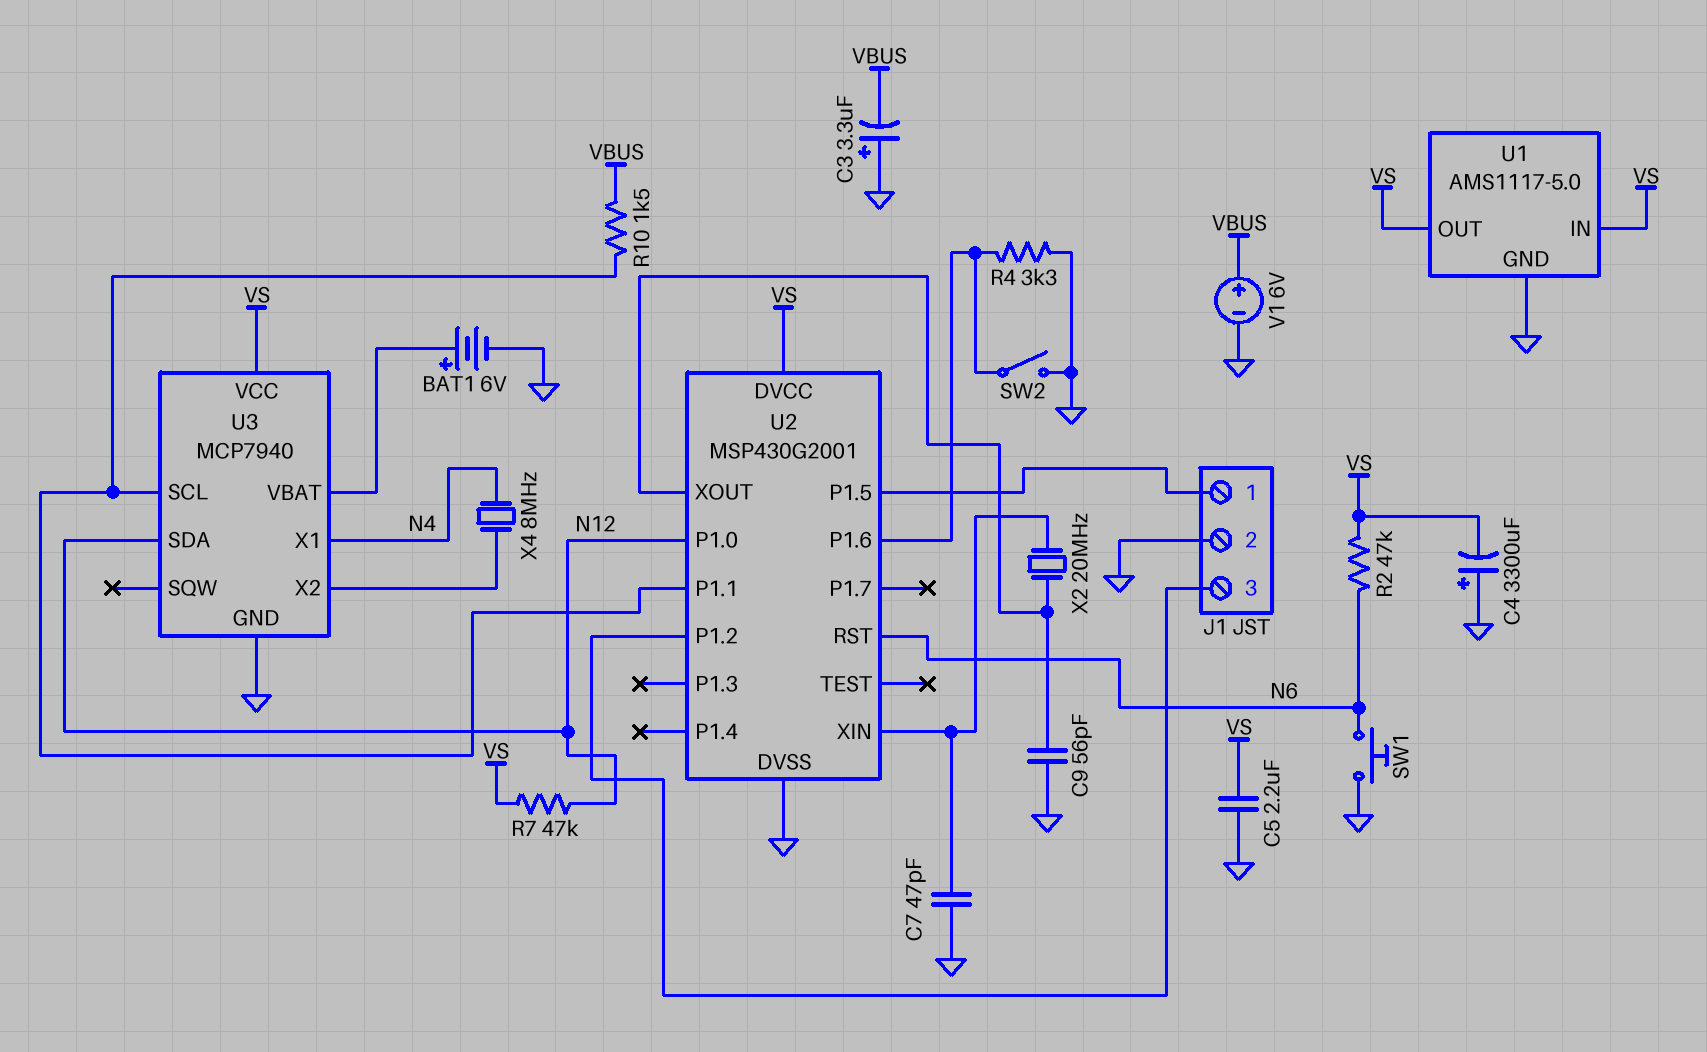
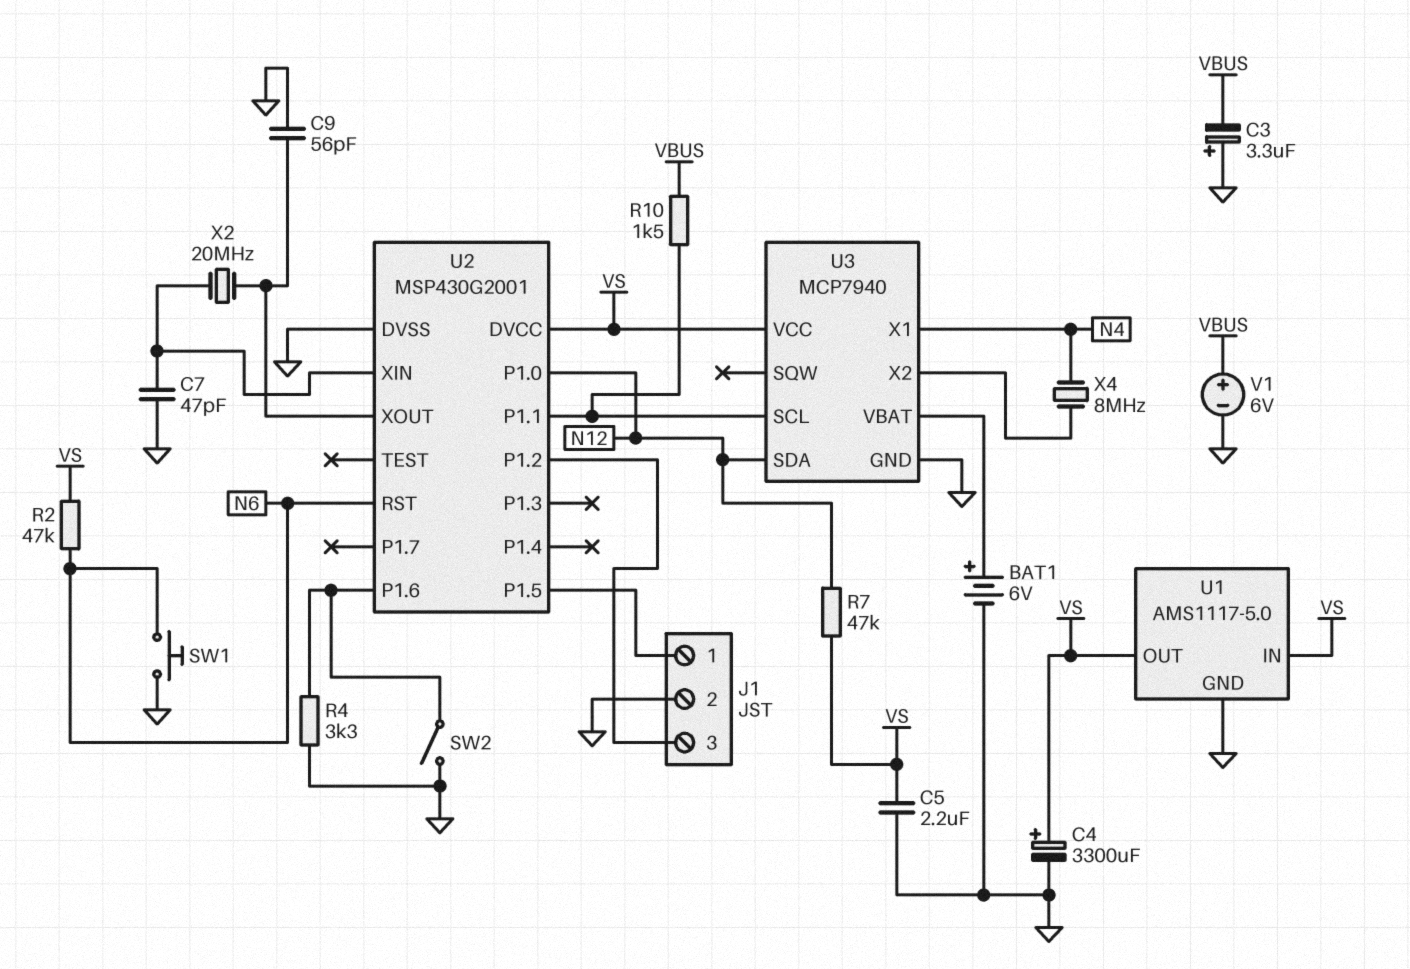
C4: 3300uF (plus GND, minus VS) -> 3300uF (plus VS, minus GND)

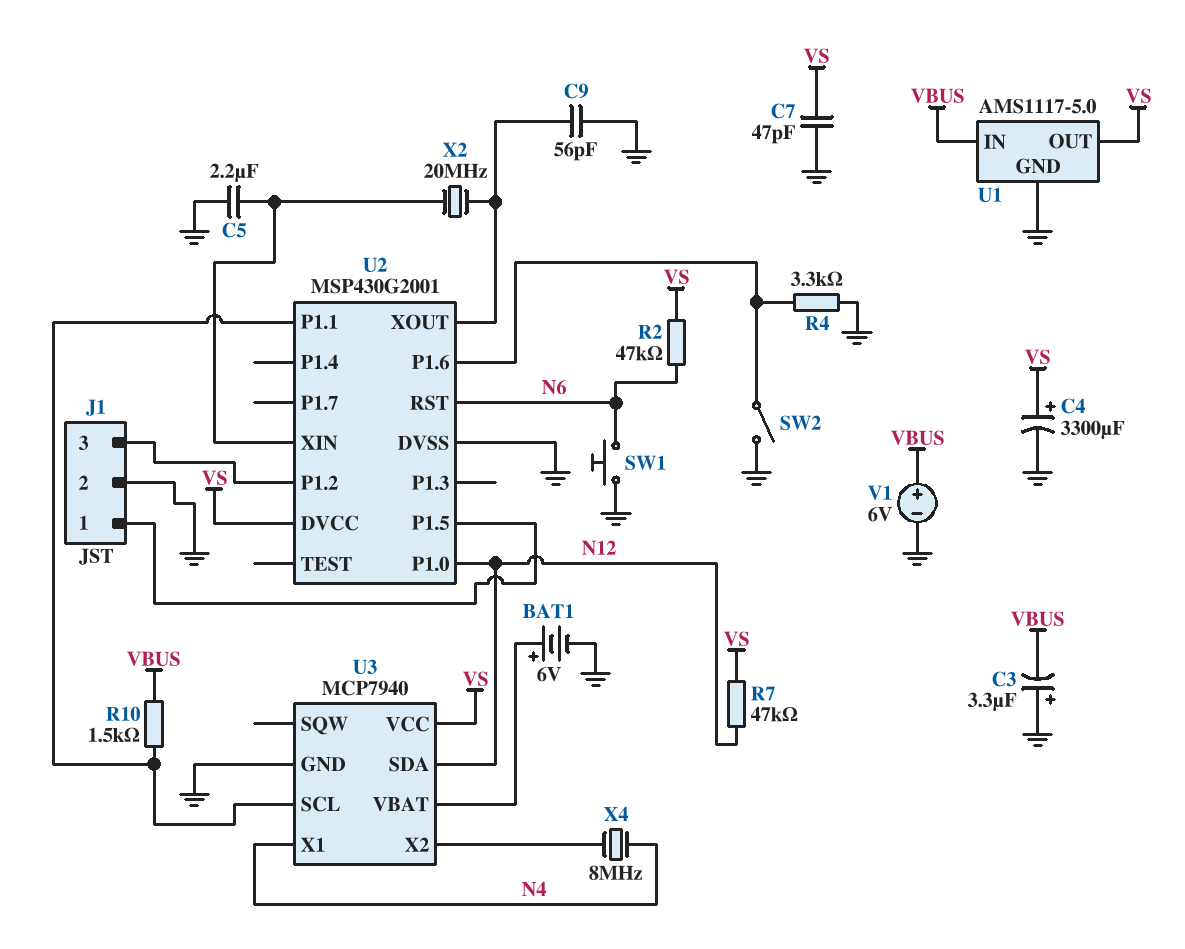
C5: 2.2uF (GND, VS) -> 2.2uF (GND, U2/XIN)
C7: 47pF (GND, U2/XIN) -> 47pF (GND, VS)
U1 pin IN: VS -> VBUS

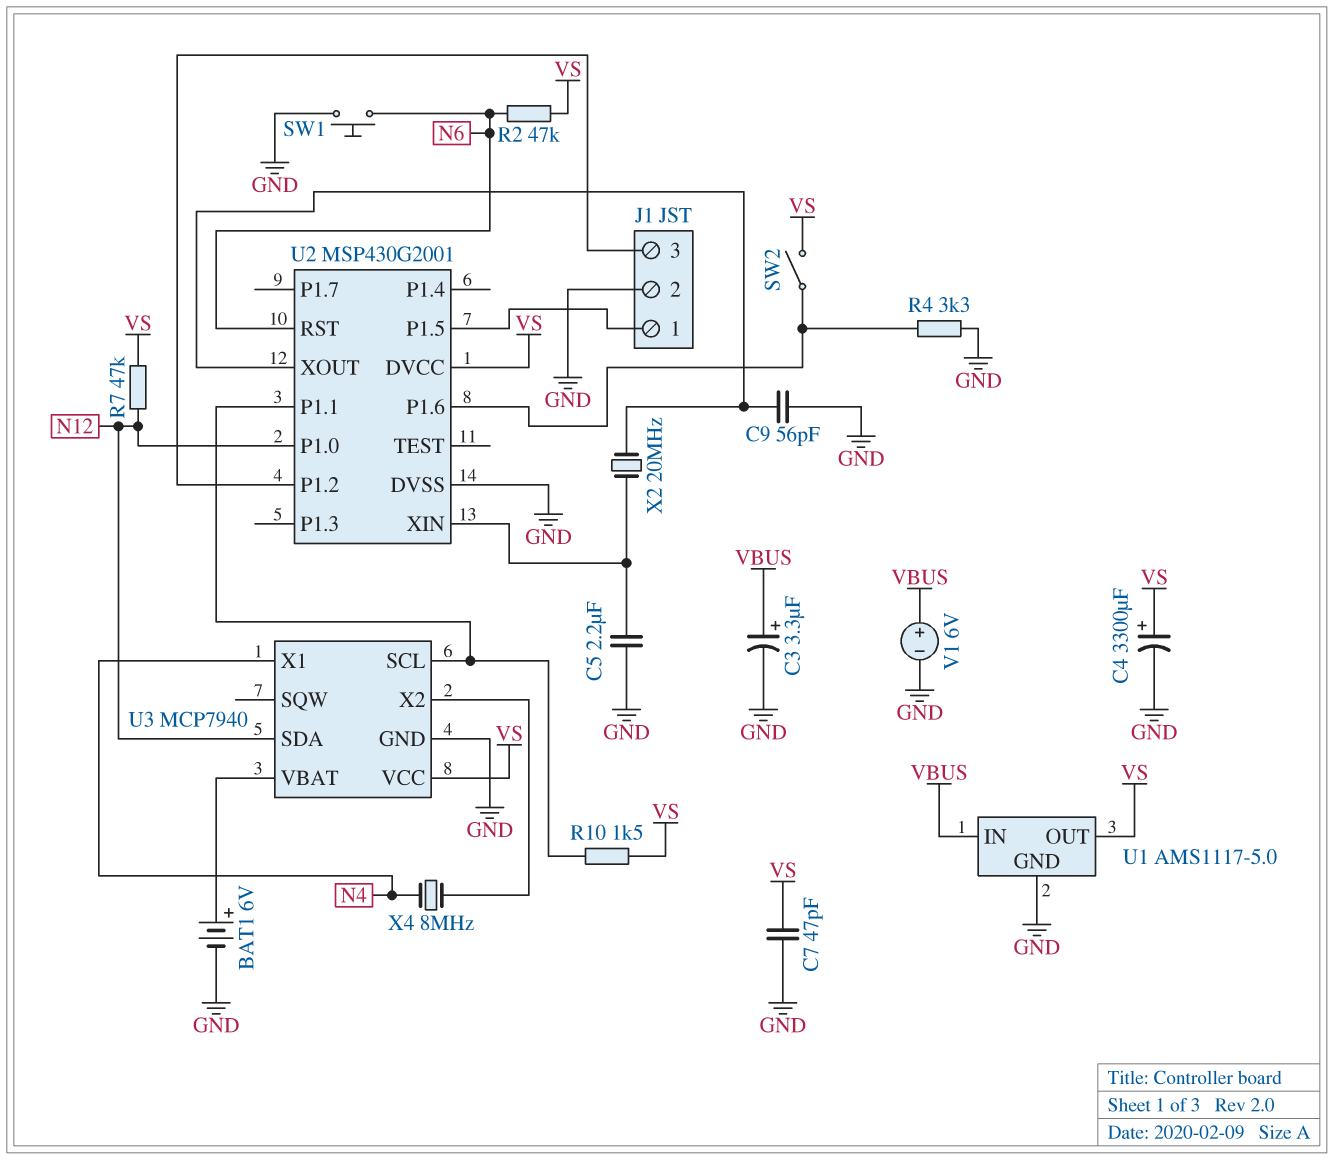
C3: 3.3uF (plus GND, minus VBUS) -> 3.3uF (plus VBUS, minus GND)
R10: 1.5k (U2/P1.1, VBUS) -> 1.5k (U2/P1.1, VS)
SW2: switch (GND, U2/P1.6) -> switch (U2/P1.6, VS)

